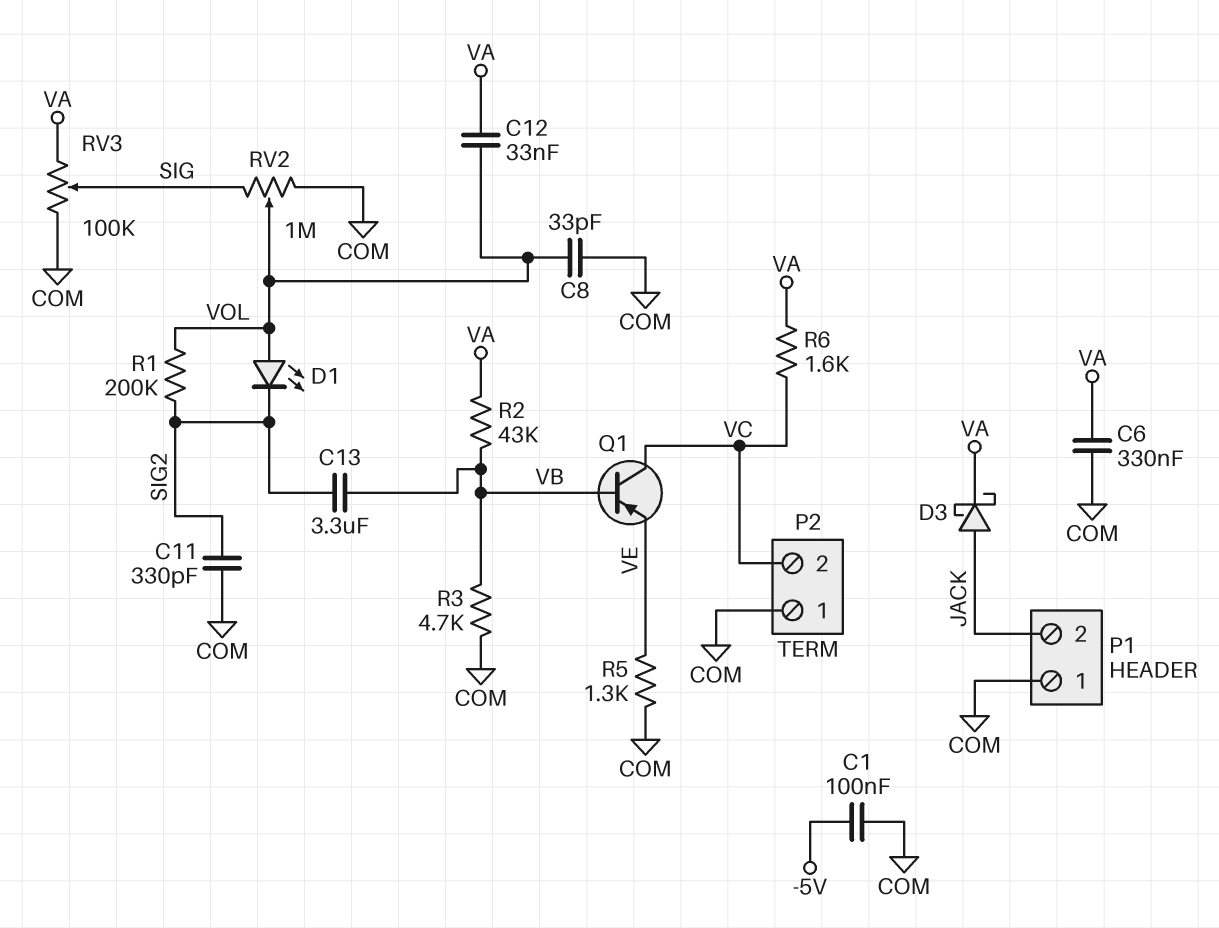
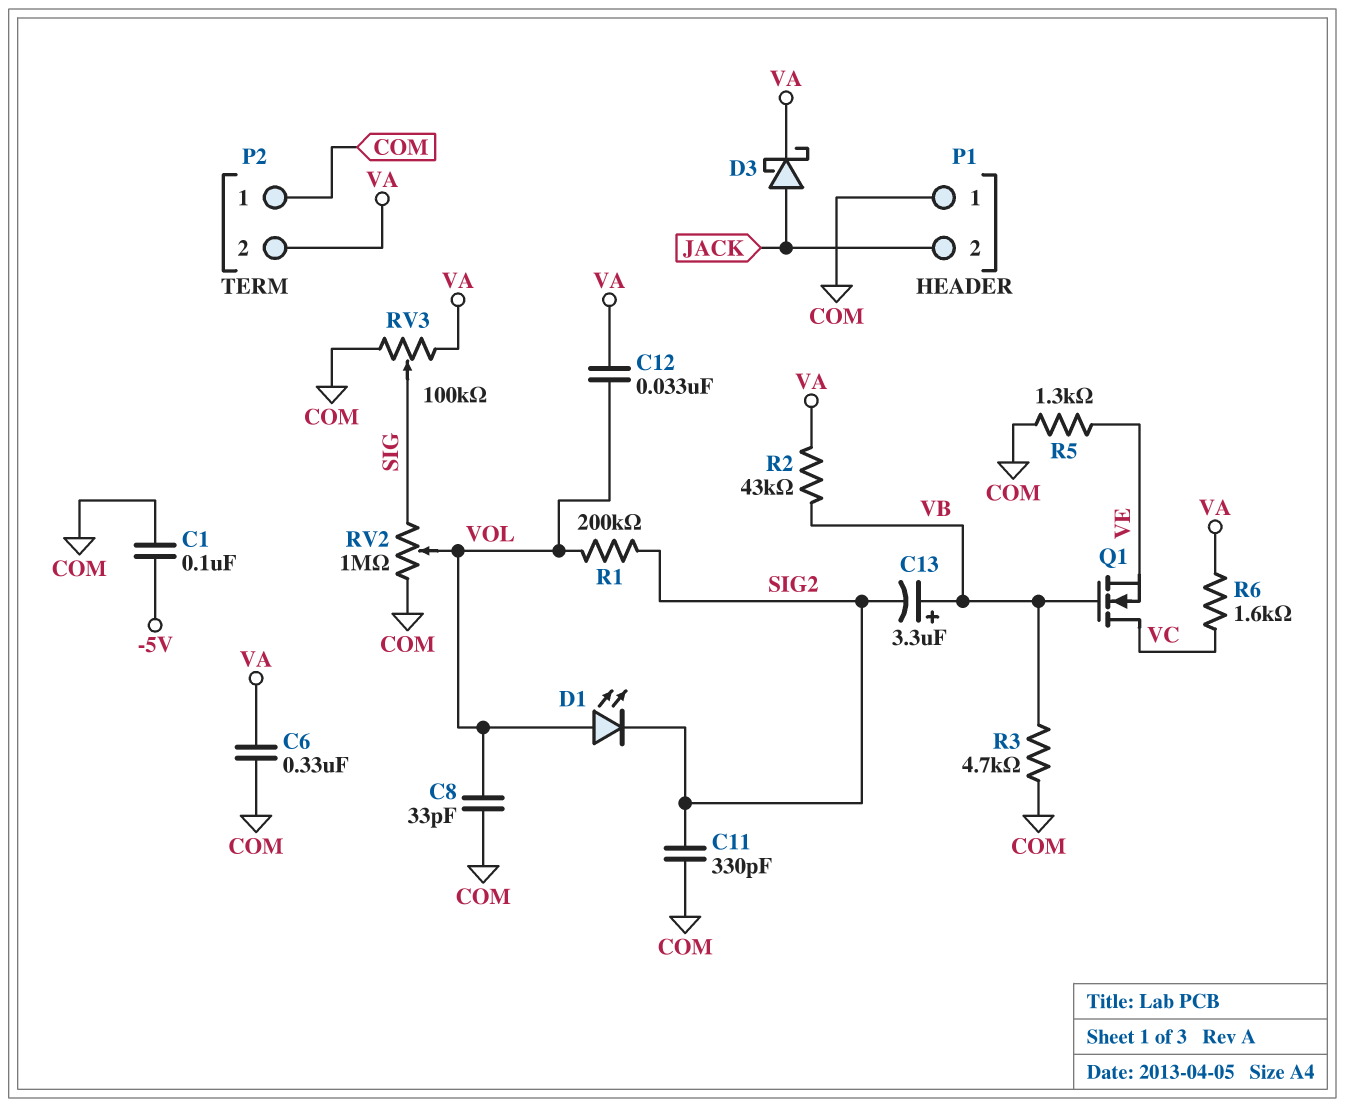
C13: 3.3uF (SIG2, VB) -> 3.3uF (plus VB, minus SIG2)
P2 pin 2: VC -> VA
Q1: PNP (B VB, C VC, E VE) -> NMOS (G VB, D VC, S VE)

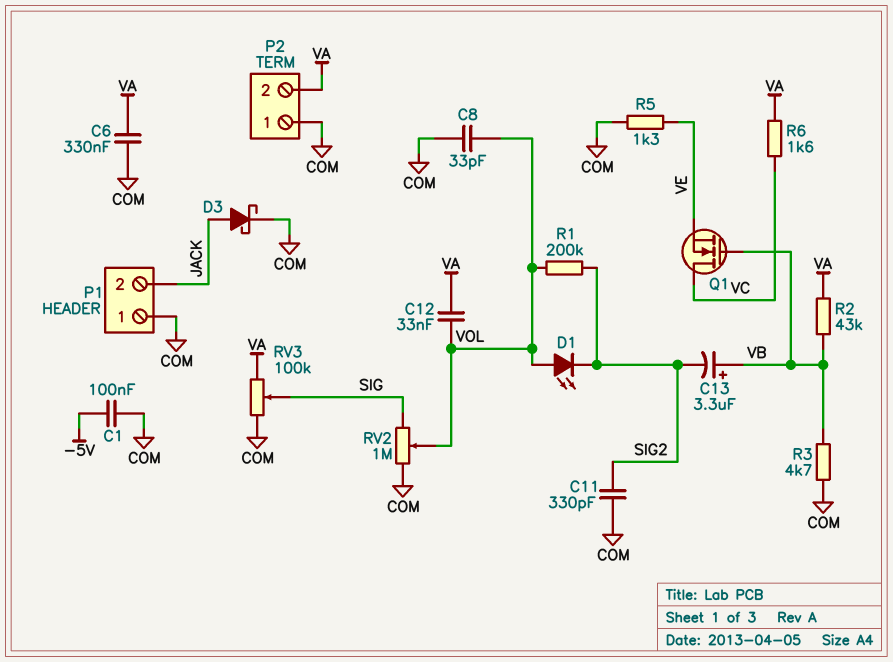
D3: schottky (A JACK, K VA) -> schottky (A JACK, K COM)

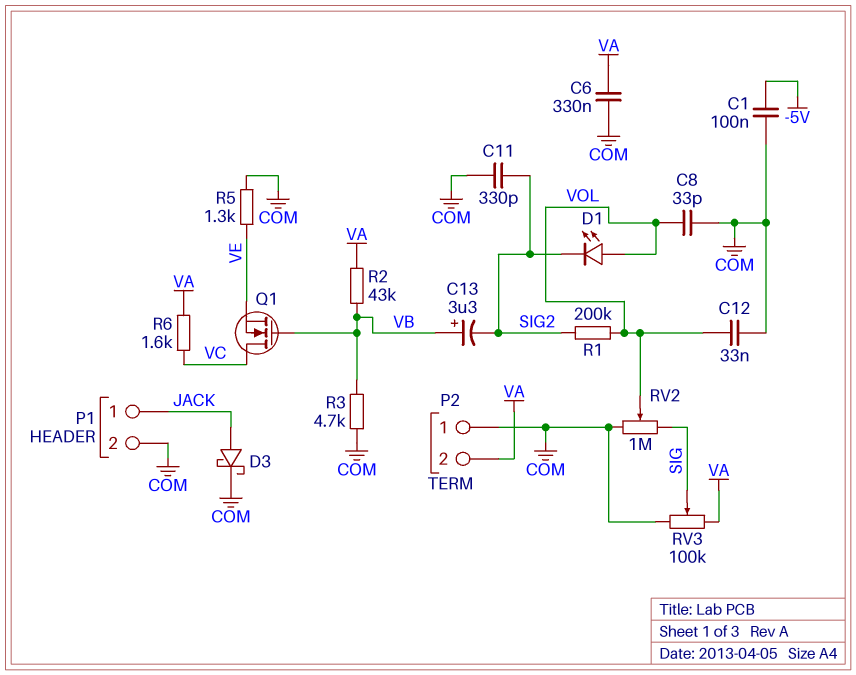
C12: 33nF (VA, VOL) -> 33nF (COM, VOL)
P1 pin 1: COM -> JACK
P1 pin 2: JACK -> COM

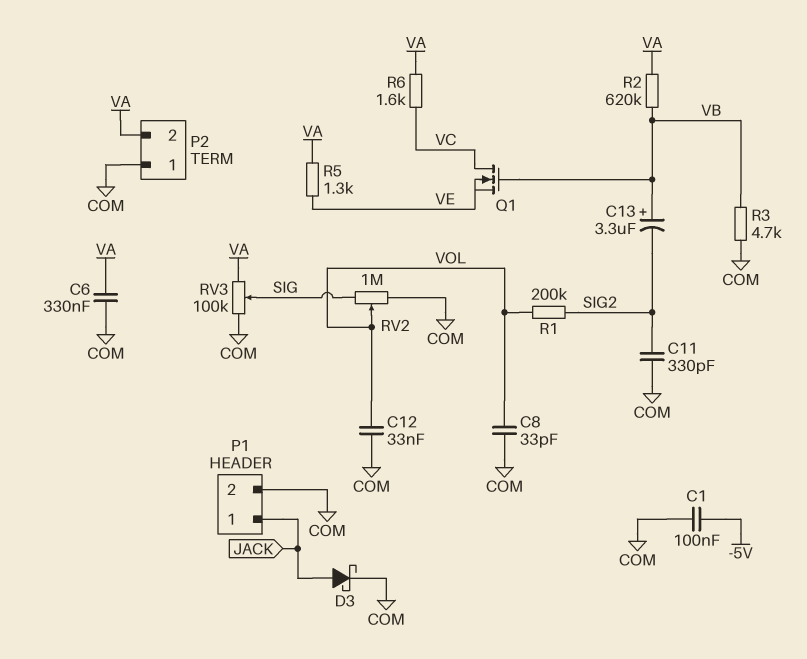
D1: LED (A VOL, K SIG2) -> none
R2: 43k (VA, VB) -> 620k (VA, VB)
R5: 1.3k (COM, VE) -> 1.3k (VA, VE)

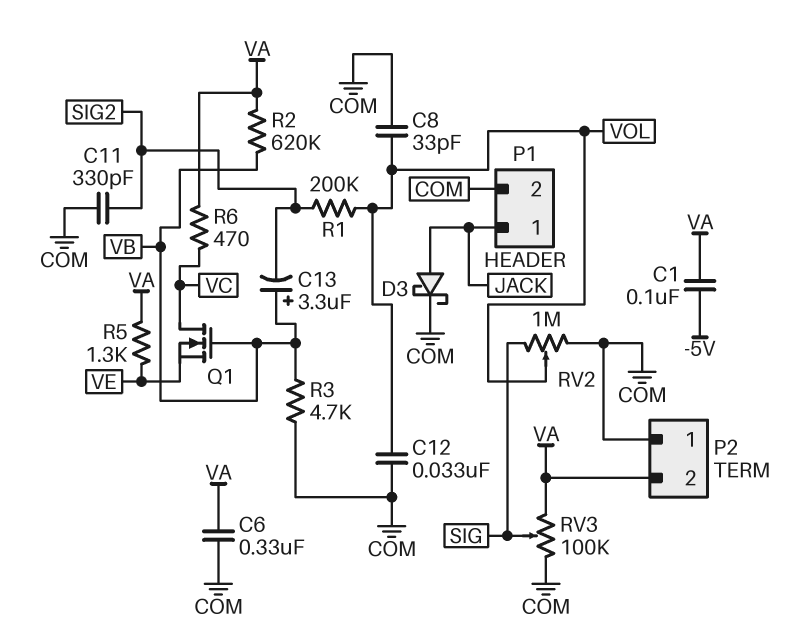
C1: 100nF (-5V, COM) -> 100nF (-5V, VA)
R6: 1.6k (VA, VC) -> 470 (VA, VC)

